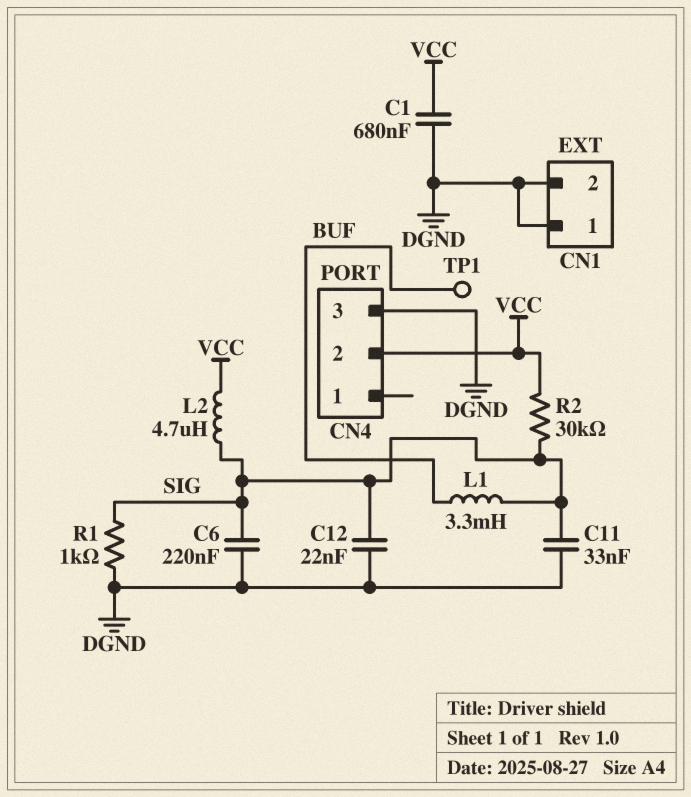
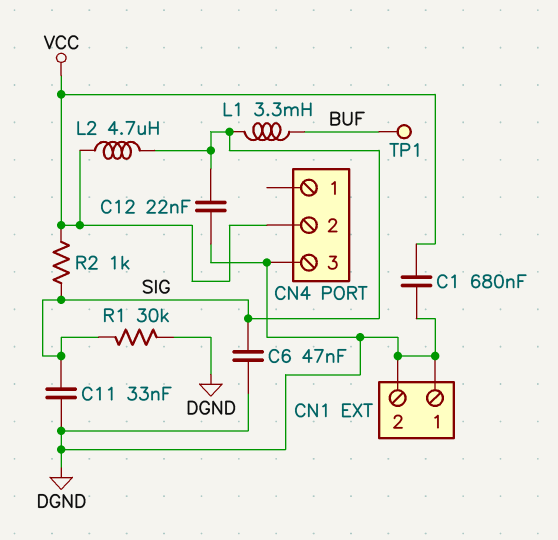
C6: 220nF (DGND, SIG) -> 47nF (DGND, SIG)
R1: 1k (DGND, SIG) -> 30k (DGND, SIG)
R2: 30k (SIG, VCC) -> 1k (SIG, VCC)

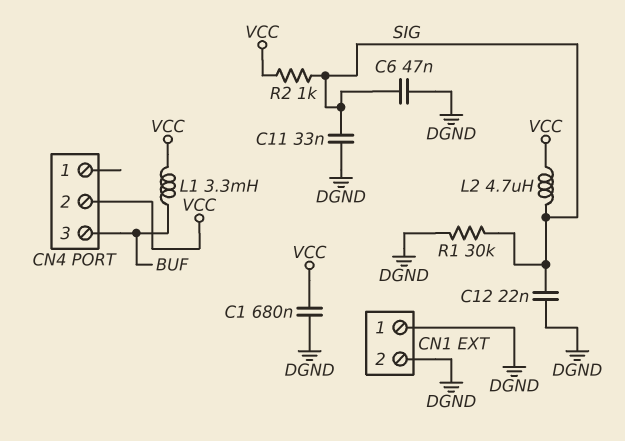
CN4 pin 3: DGND -> BUF
L1: 3.3mH (BUF, SIG) -> 3.3mH (BUF, VCC)
TP1: test point (BUF) -> none

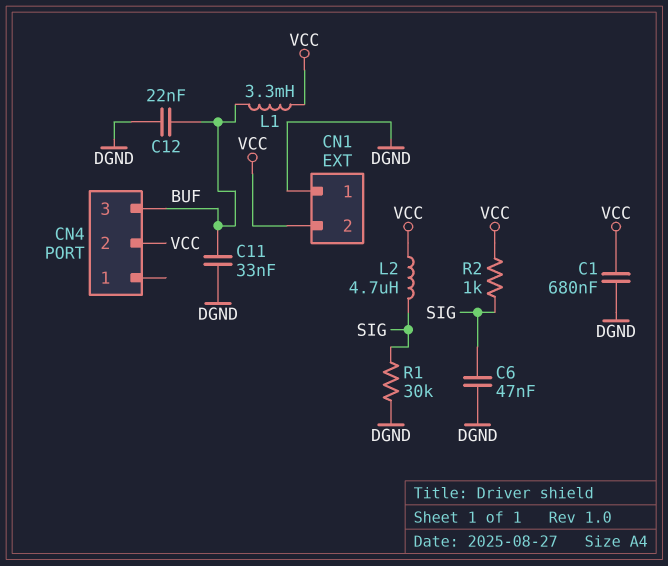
C11: 33nF (DGND, SIG) -> 33nF (BUF, DGND)
C12: 22nF (DGND, SIG) -> 22nF (BUF, DGND)
CN1 pin 2: DGND -> VCC

